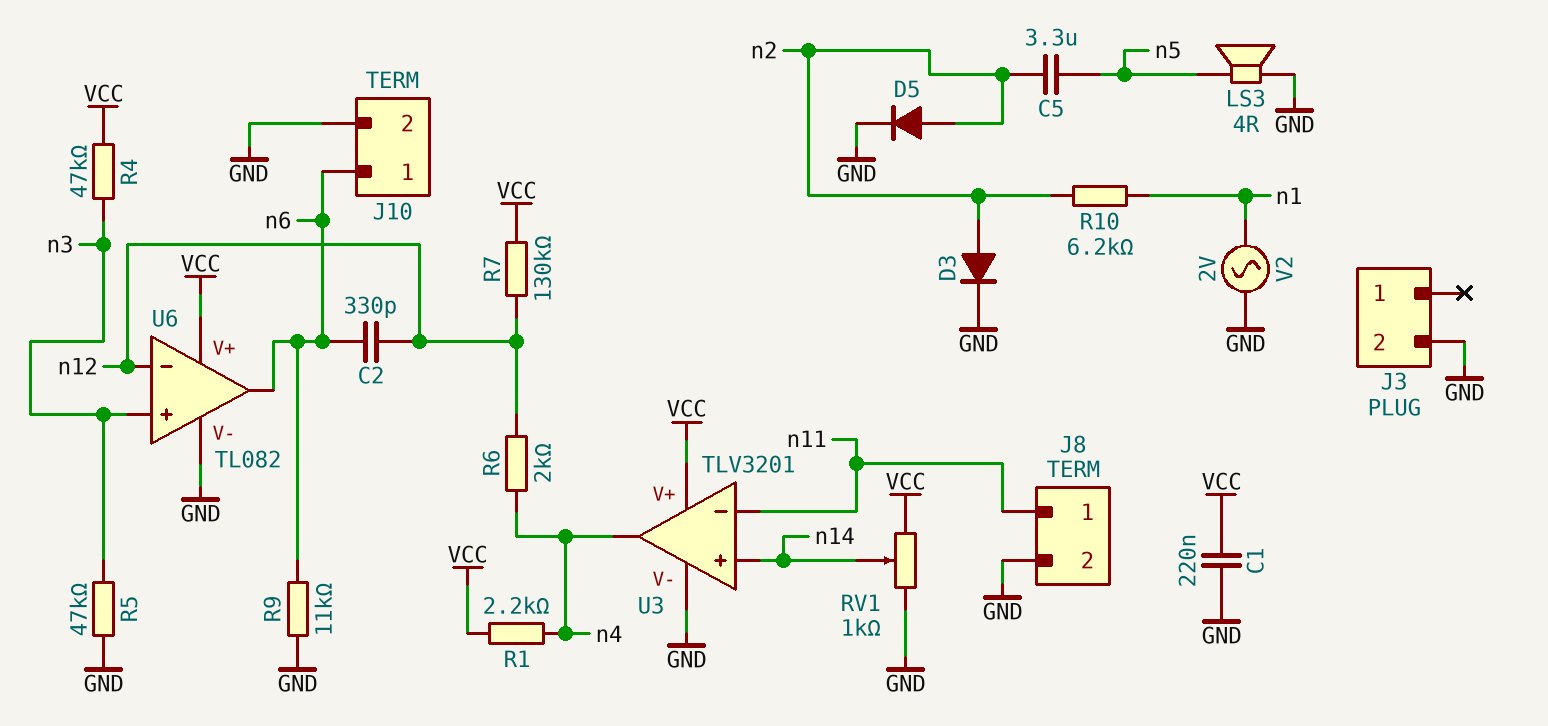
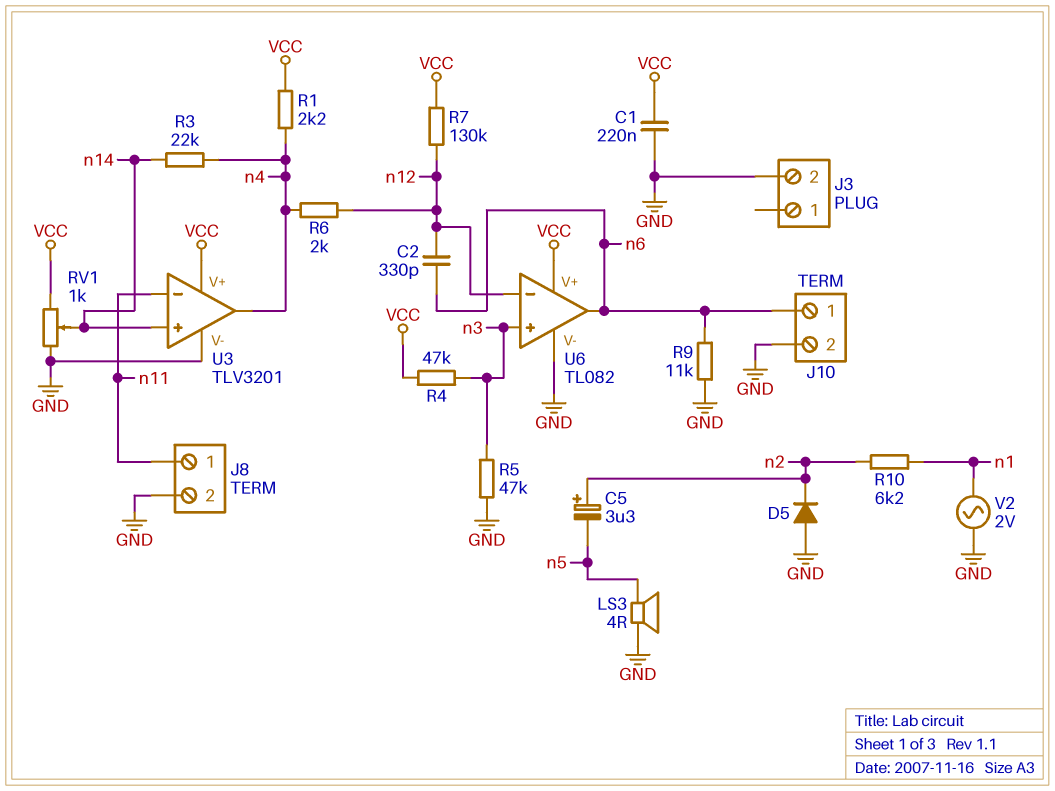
C5: 3.3uF (n2, n5) -> 3.3uF (plus n2, minus n5)
D3: diode (A n2, K GND) -> none
D5: diode (A n2, K GND) -> diode (A GND, K n2)
R3: none -> 22k (n4, n14)

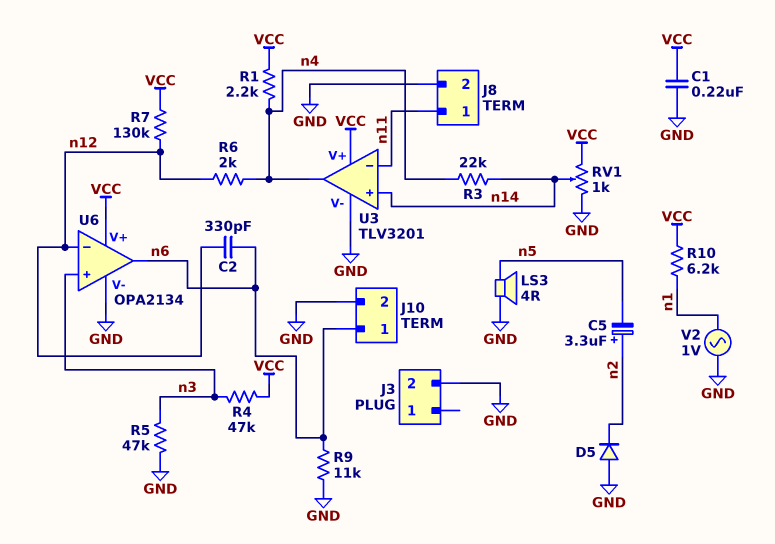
R10: 6.2k (n1, n2) -> 6.2k (VCC, n1)
U6: TL082 -> OPA2134
V2: AC 2V (GND, n1) -> AC 1V (GND, n1)

